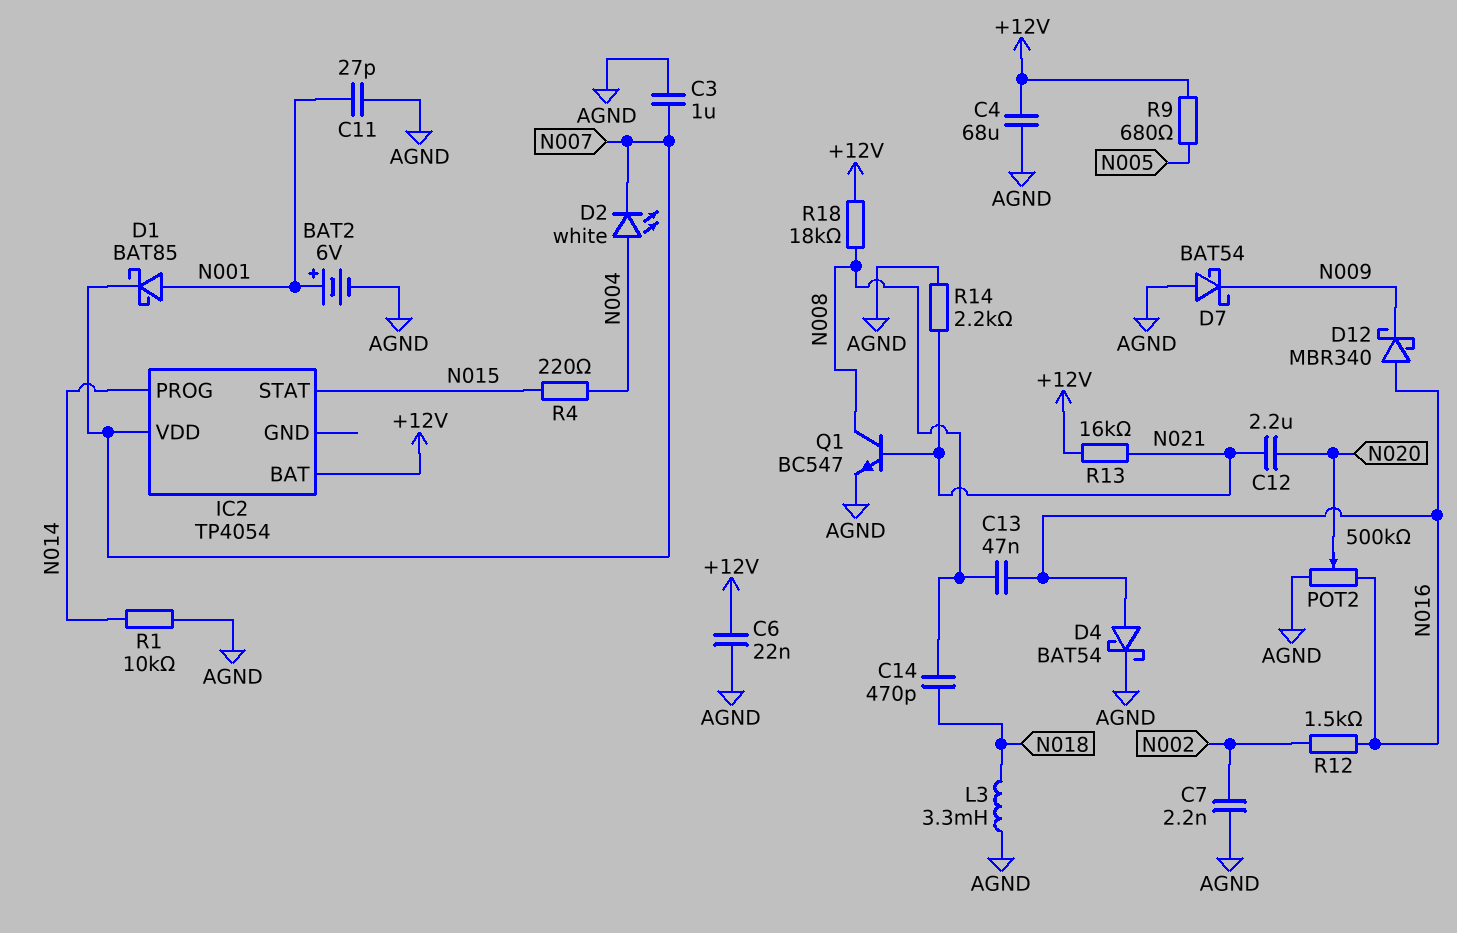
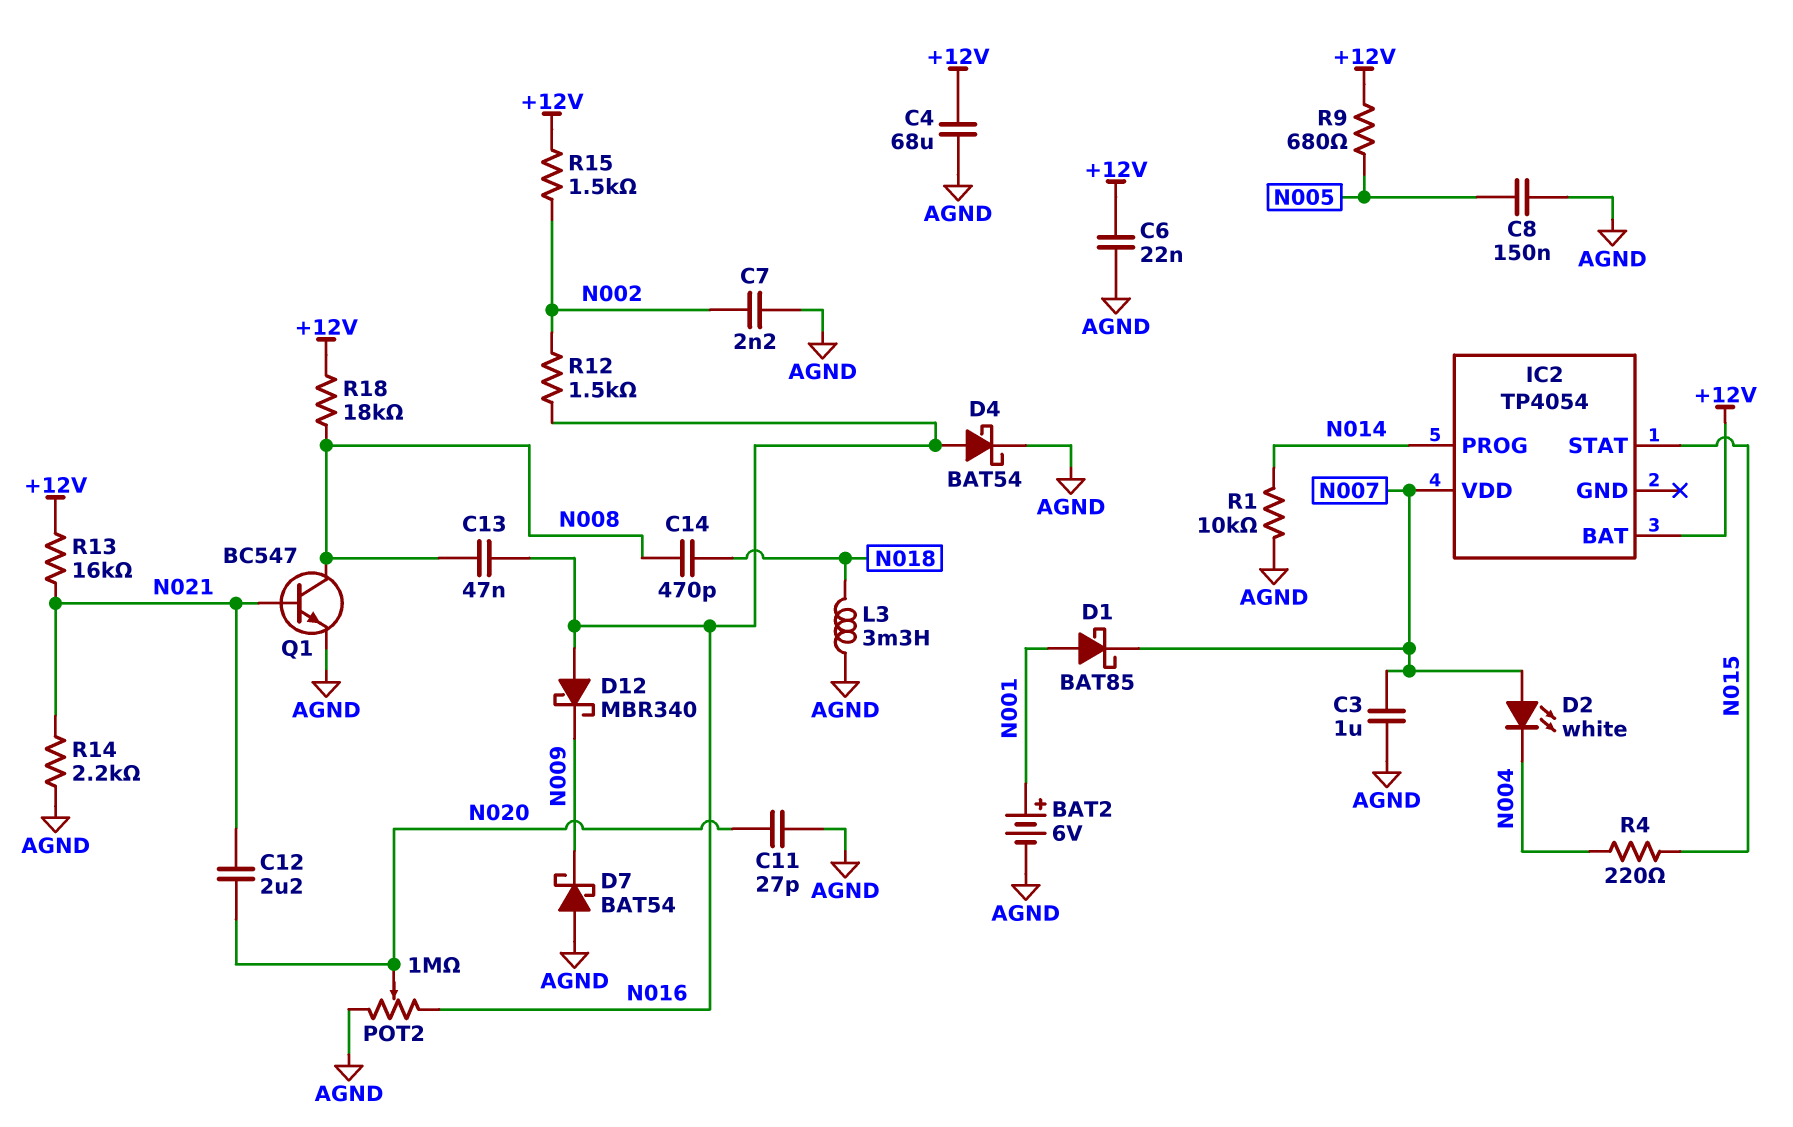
C8: none -> 150nF (AGND, N005)
C11: 27pF (AGND, N001) -> 27pF (AGND, N020)
D2: LED white (A N004, K N007) -> LED white (A N007, K N004)
POT2: 500k (AGND, N016, wiper N020) -> 1M (AGND, N016, wiper N020)
R15: none -> 1.5k (+12V, N002)

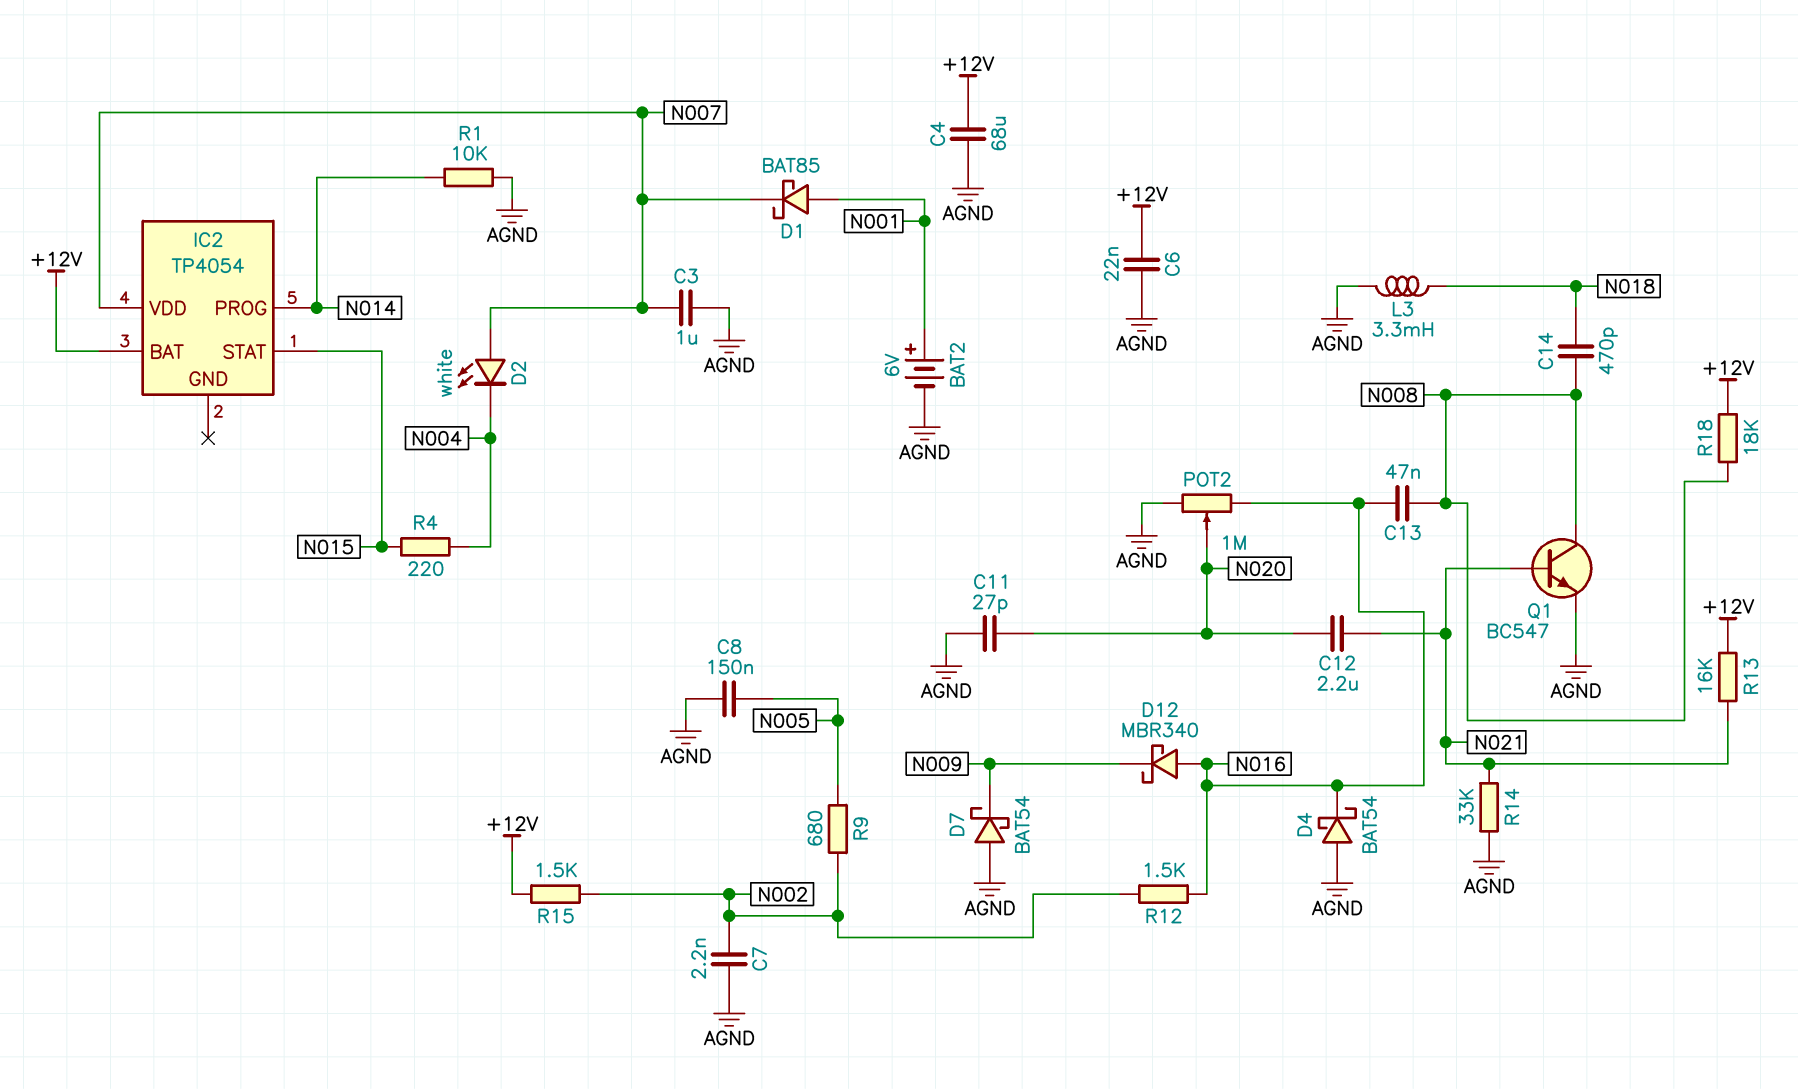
D4: schottky BAT54 (A N016, K AGND) -> schottky BAT54 (A AGND, K N016)
R9: 680 (+12V, N005) -> 680 (N002, N005)
R14: 2.2k (AGND, N021) -> 33k (AGND, N021)

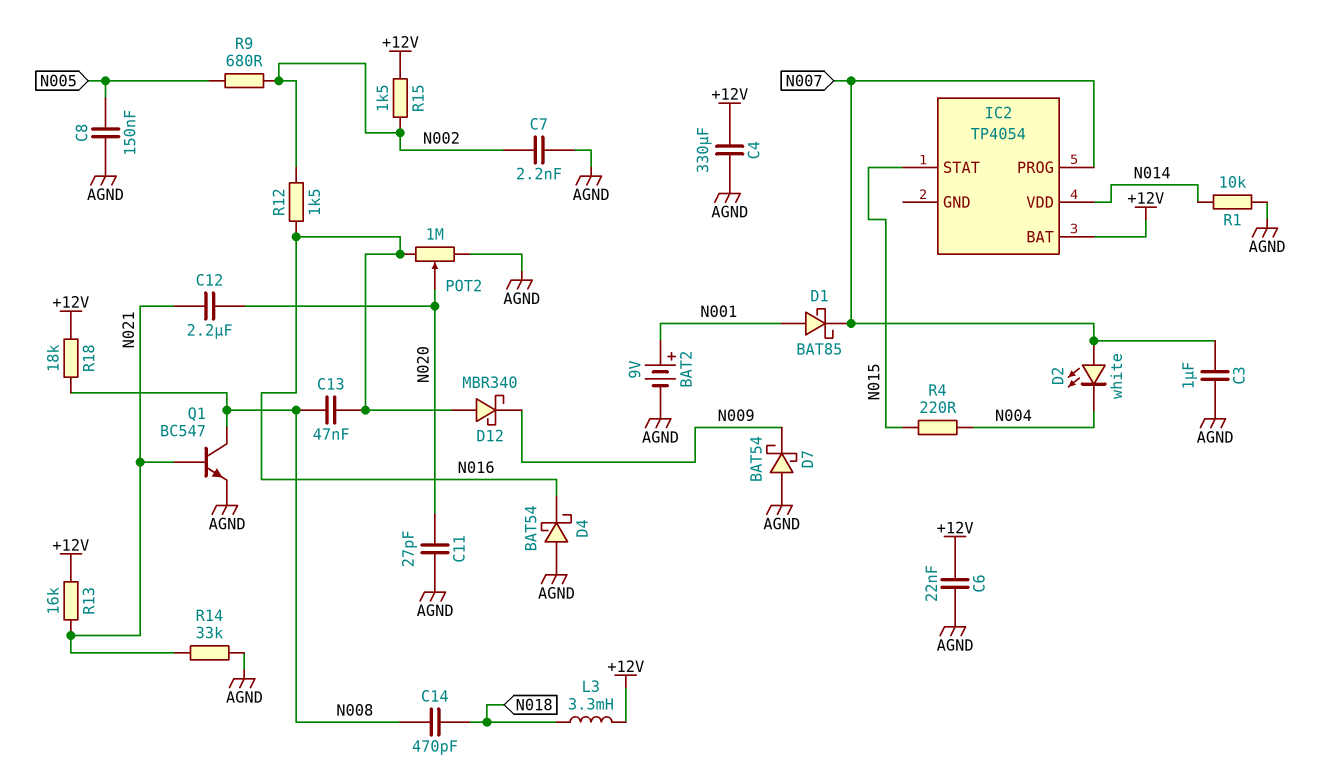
BAT2: 6V (plus N001, minus AGND) -> 9V (plus N001, minus AGND)
C4: 68uF (+12V, AGND) -> 330uF (+12V, AGND)
IC2 pin PROG: N014 -> N007
IC2 pin VDD: N007 -> N014
L3: 3.3mH (AGND, N018) -> 3.3mH (+12V, N018)

